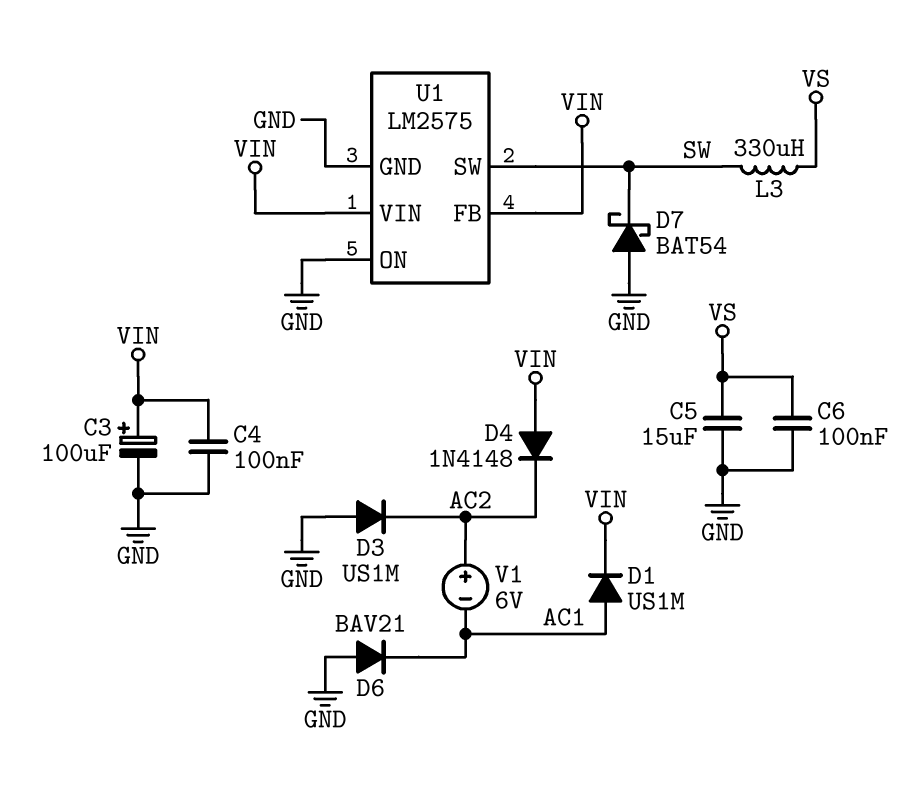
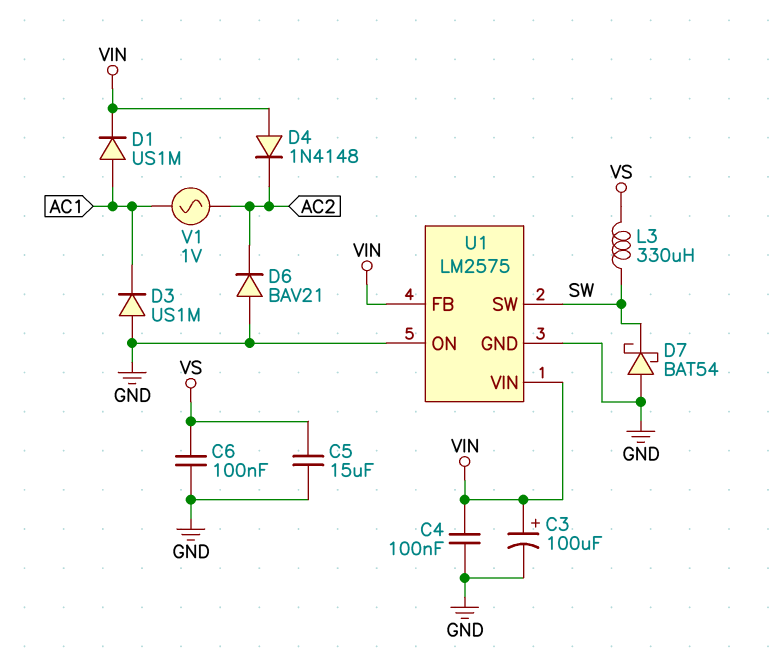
D3: diode US1M (A GND, K AC2) -> diode US1M (A GND, K AC1)
D6: diode BAV21 (A GND, K AC1) -> diode BAV21 (A GND, K AC2)
V1: 6V (plus AC2, minus AC1) -> AC 1V (AC1, AC2)

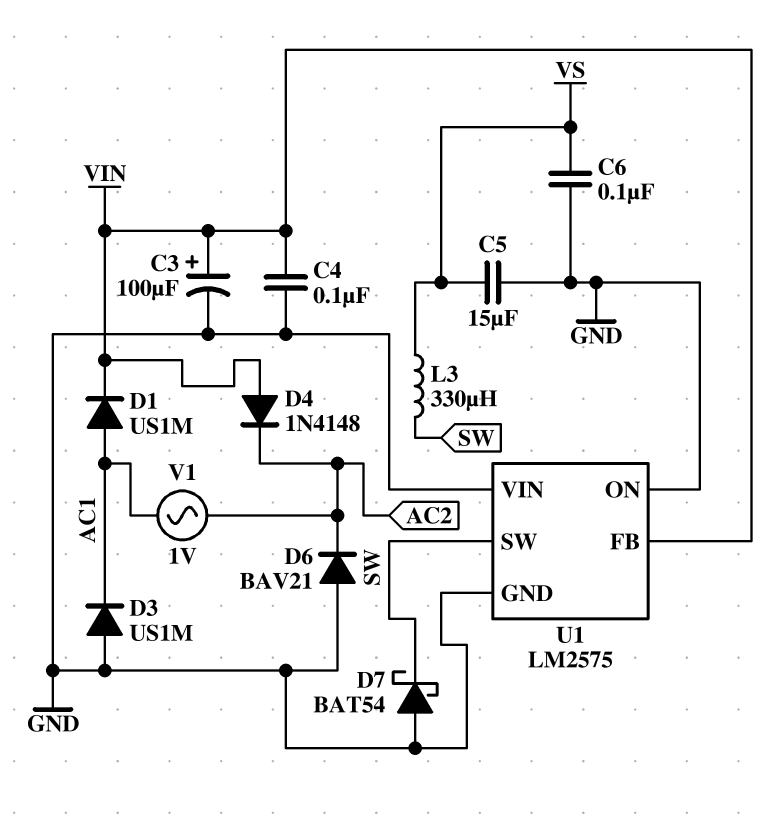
U1 pin VIN: VIN -> GND

